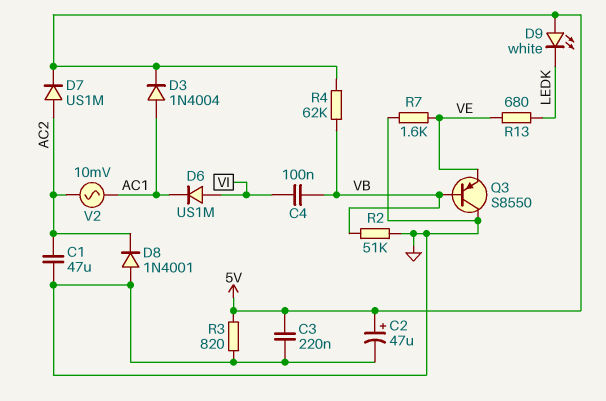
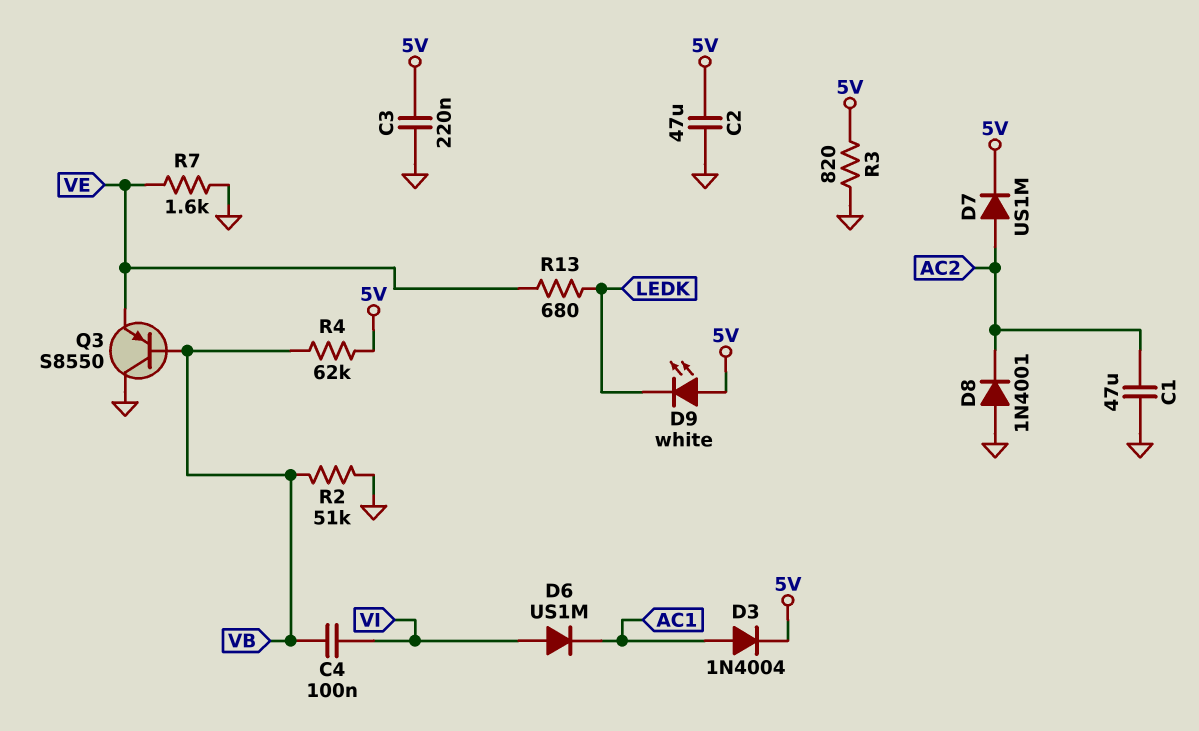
C2: 47uF (plus 5V, minus GND) -> 47uF (5V, GND)
V2: AC 10mV (AC1, AC2) -> none

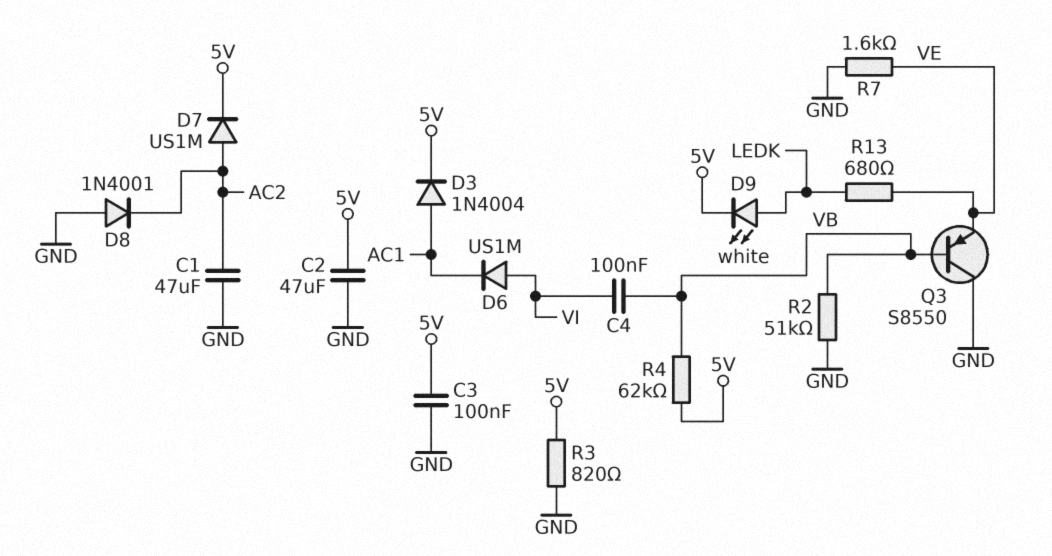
C3: 220nF (5V, GND) -> 100nF (5V, GND)
D9: LED white (A 5V, K LEDK) -> LED white (A LEDK, K 5V)

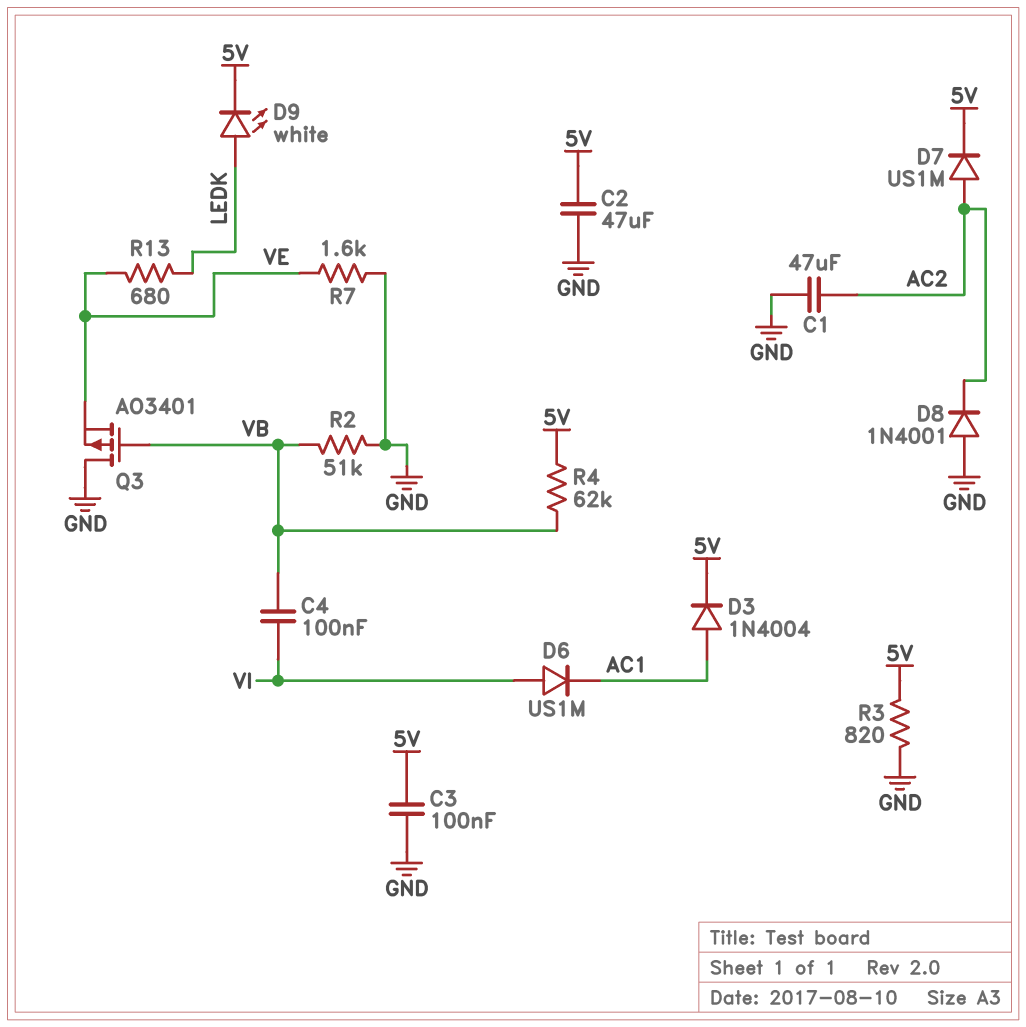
Q3: PNP S8550 (B VB, C GND, E VE) -> PMOS AO3401 (G VB, D GND, S VE)

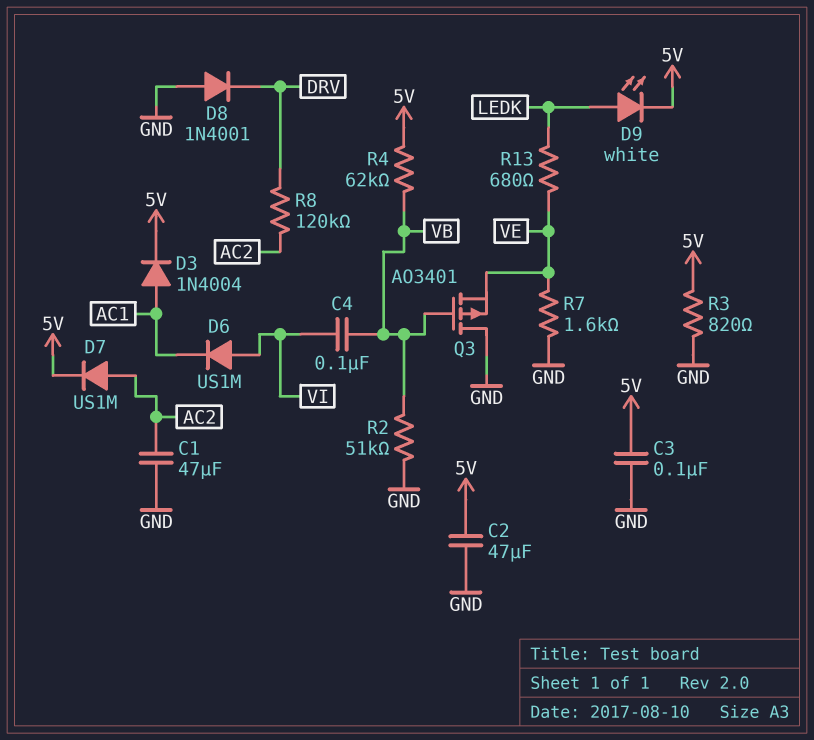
D8: diode 1N4001 (A GND, K AC2) -> diode 1N4001 (A GND, K DRV)
R8: none -> 120k (AC2, DRV)

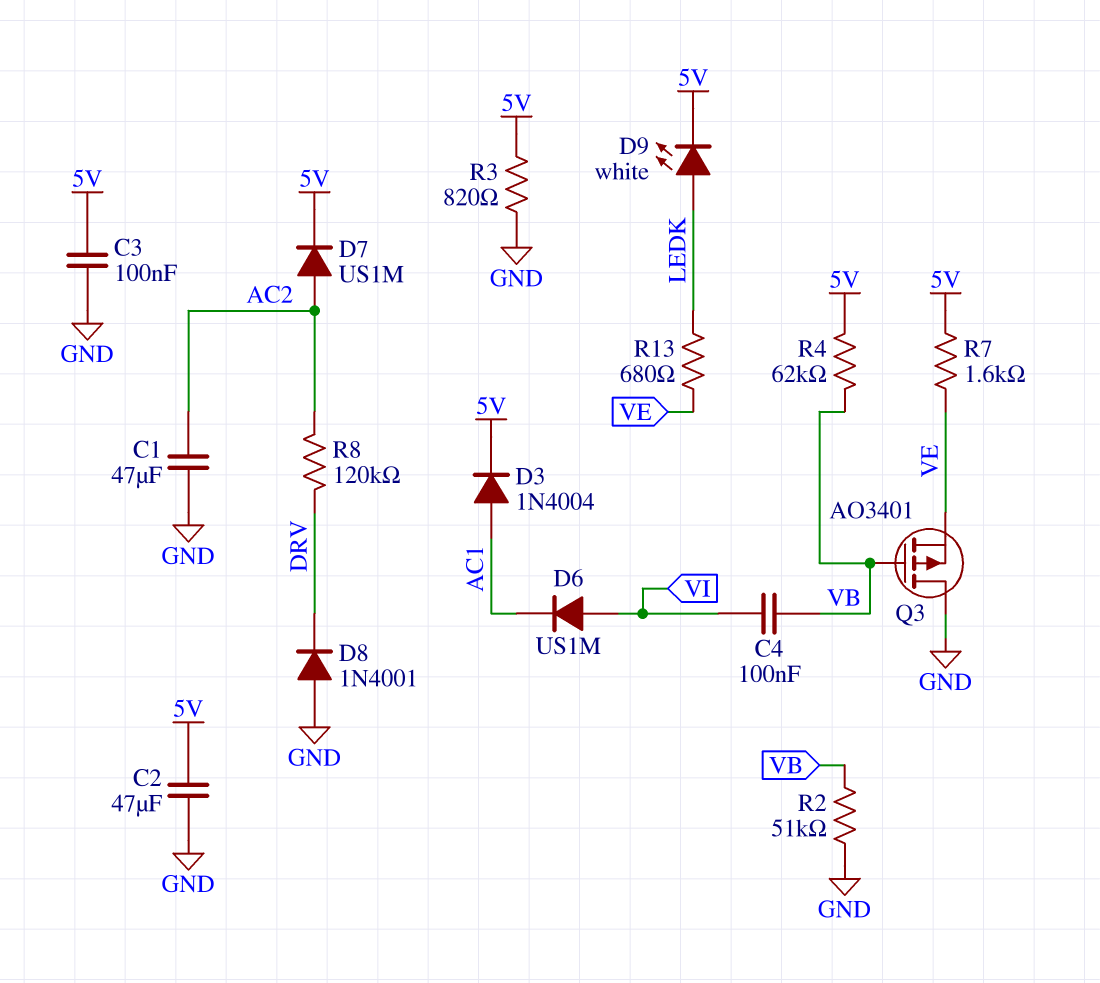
R7: 1.6k (GND, VE) -> 1.6k (5V, VE)

